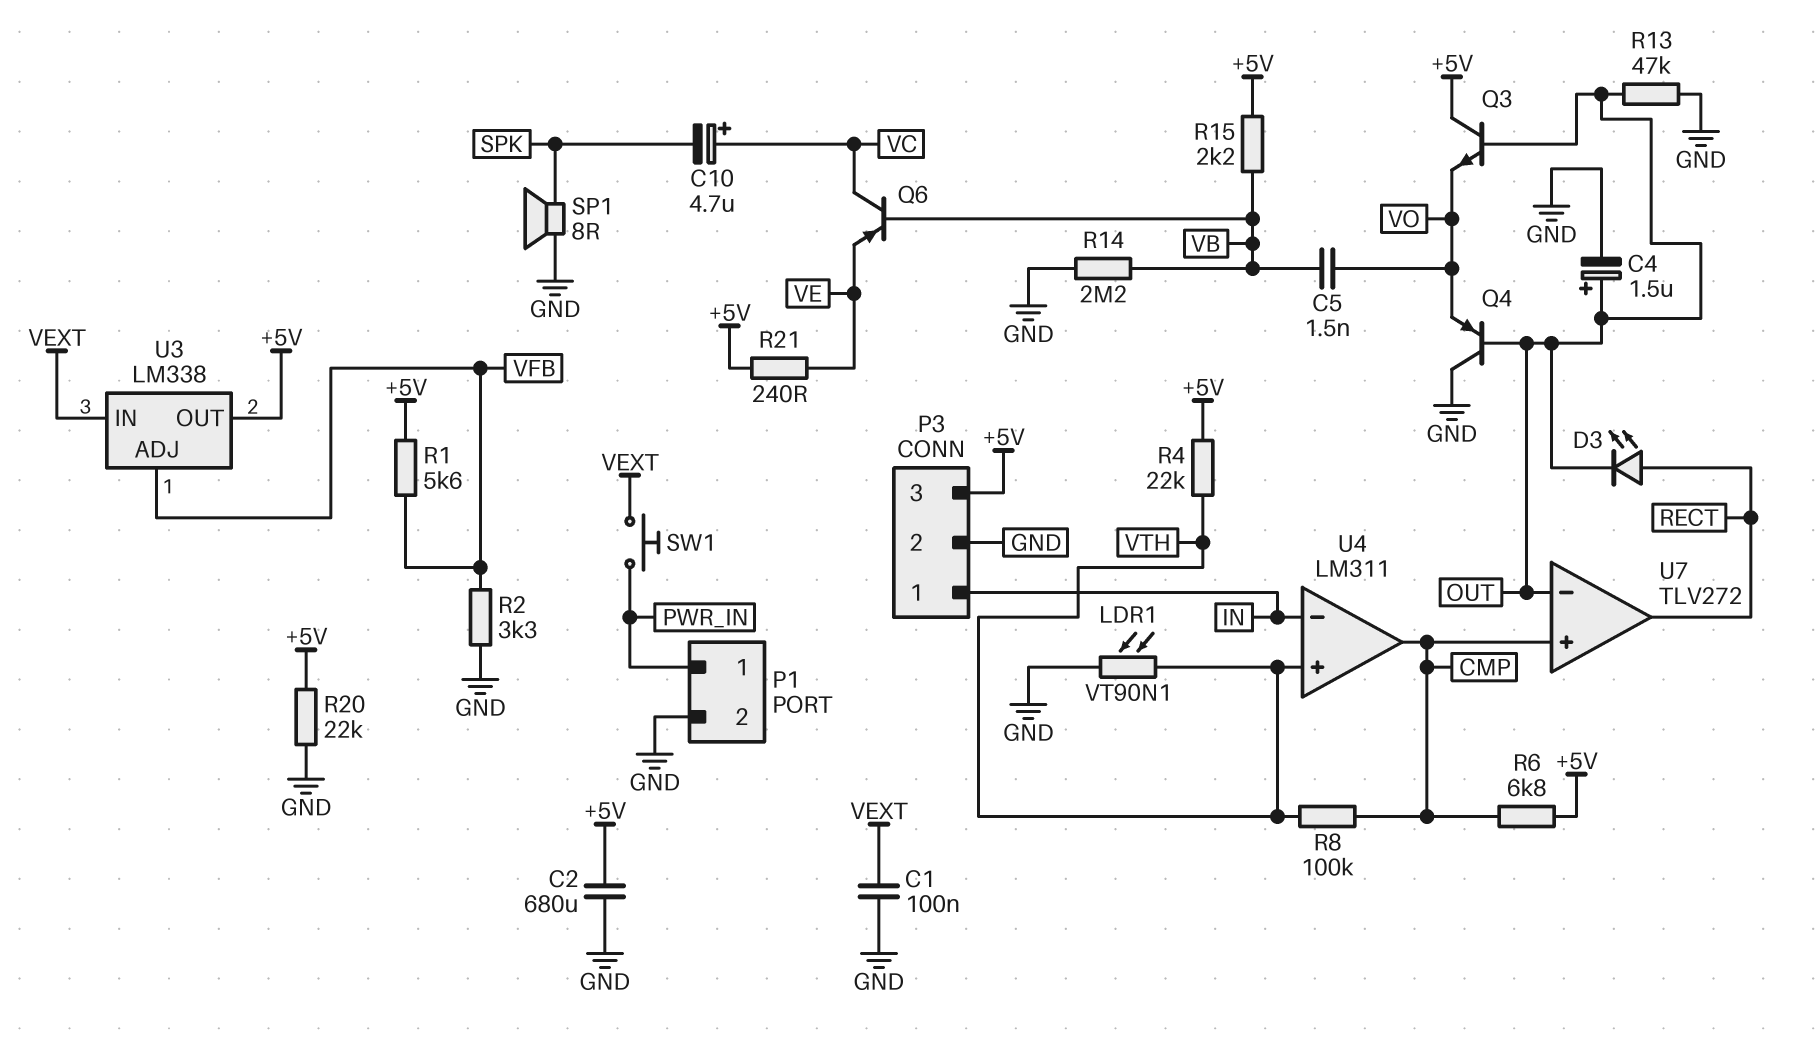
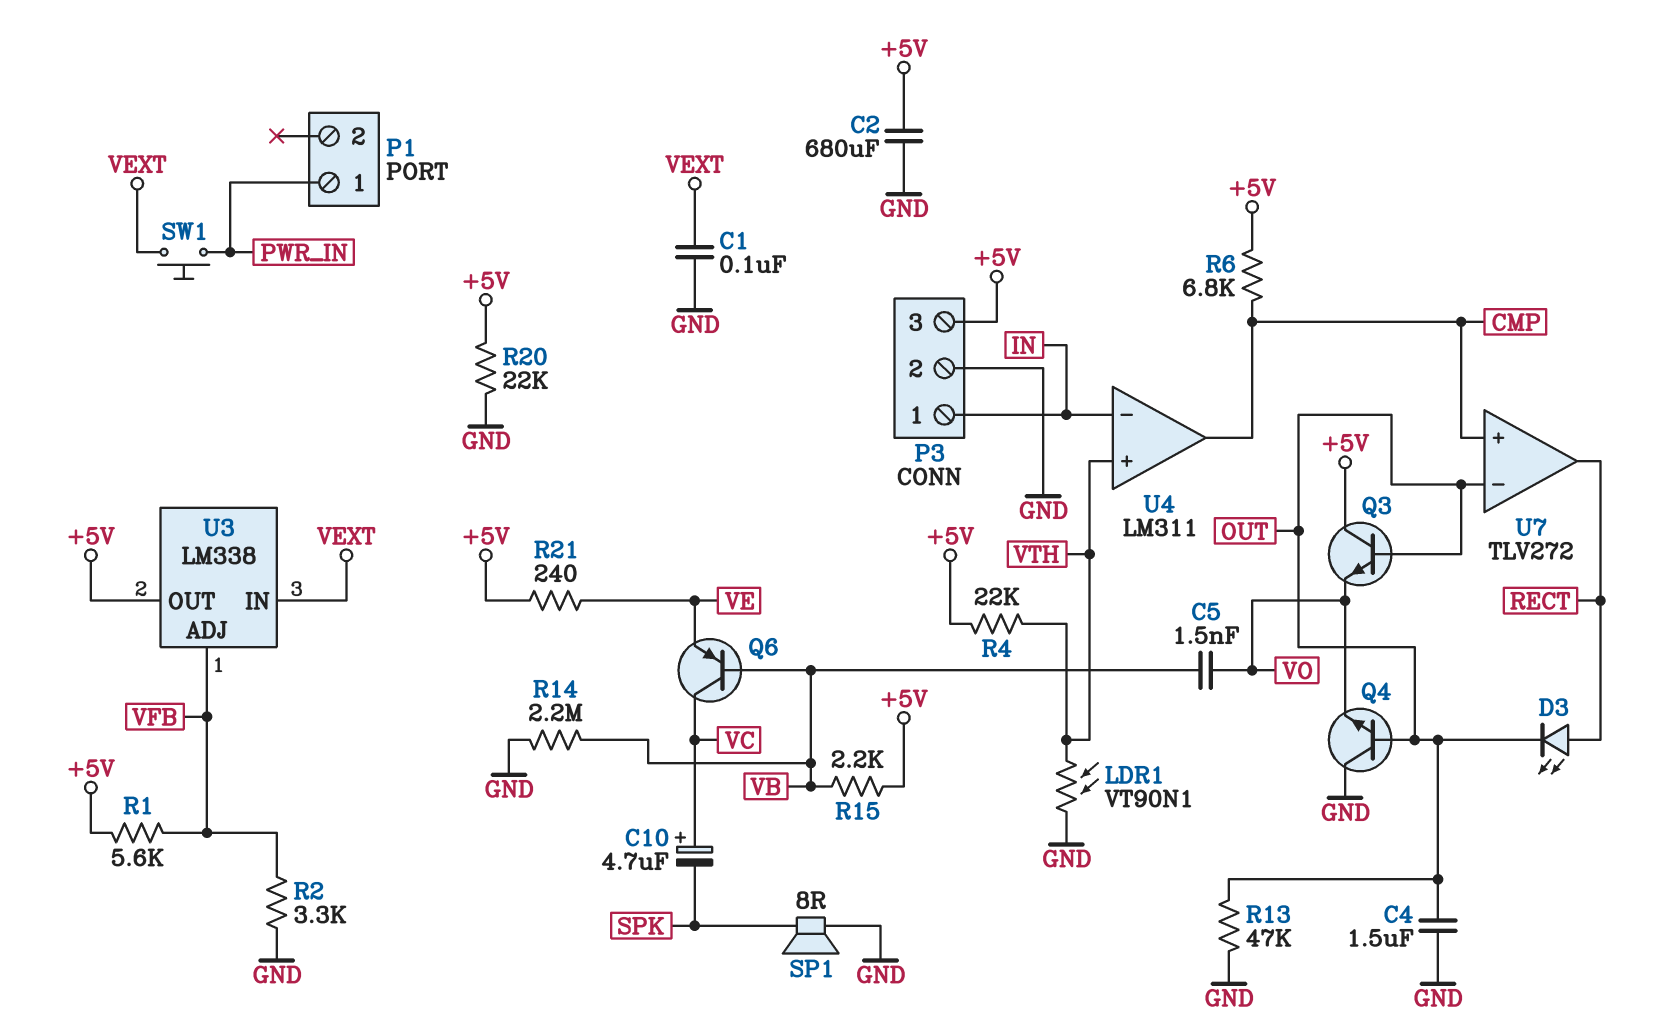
C4: 1.5uF (plus OUT, minus GND) -> 1.5uF (GND, OUT)
P1 pin 2: GND -> none
Q4: PNP (B OUT, C GND, E VO) -> NPN (B OUT, C GND, E VO)
R8: 100k (CMP, VTH) -> none

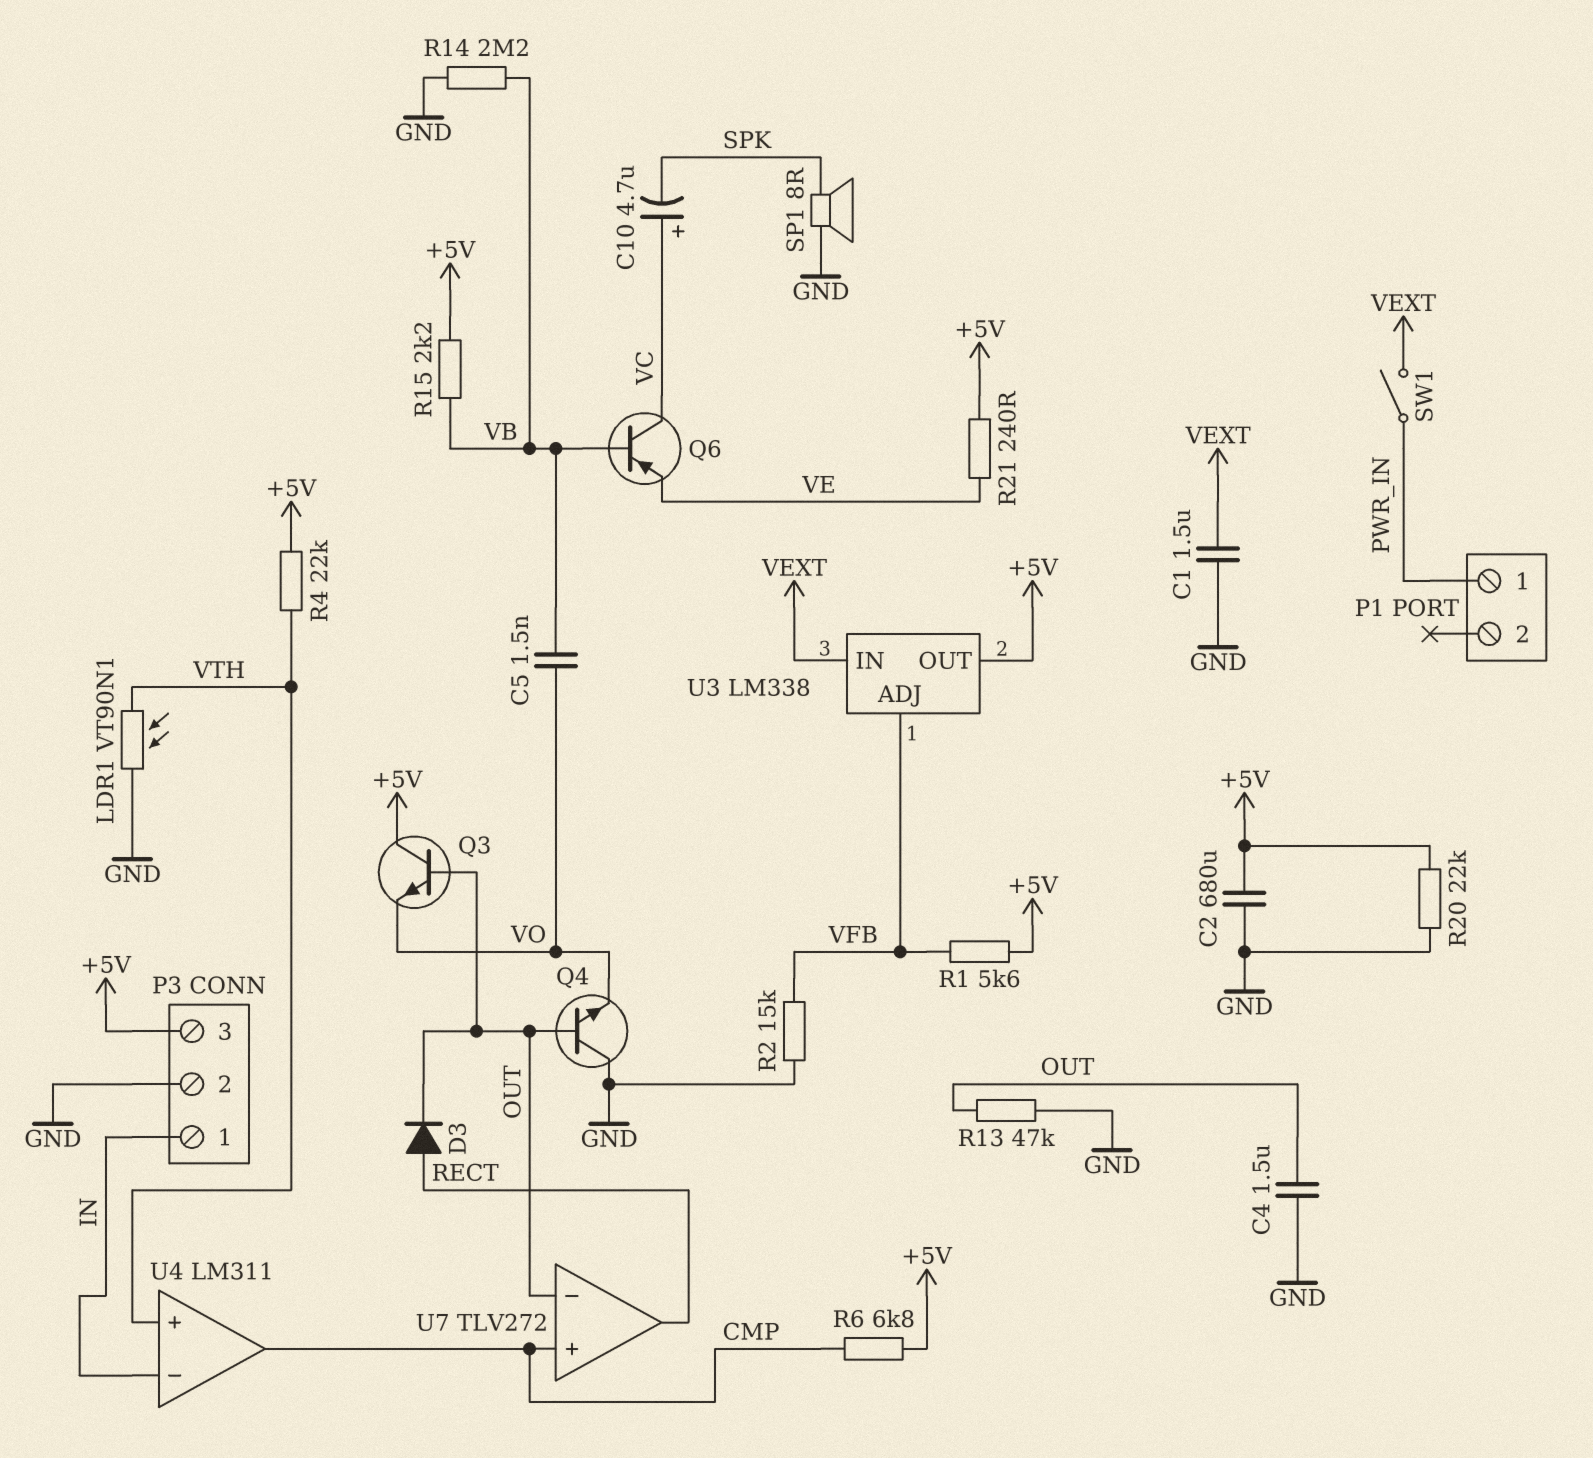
C1: 100nF (GND, VEXT) -> 1.5uF (GND, VEXT)
D3: LED (A RECT, K OUT) -> diode (A RECT, K OUT)
R2: 3.3k (GND, VFB) -> 15k (GND, VFB)
SW1: button (PWR_IN, VEXT) -> switch (PWR_IN, VEXT)

